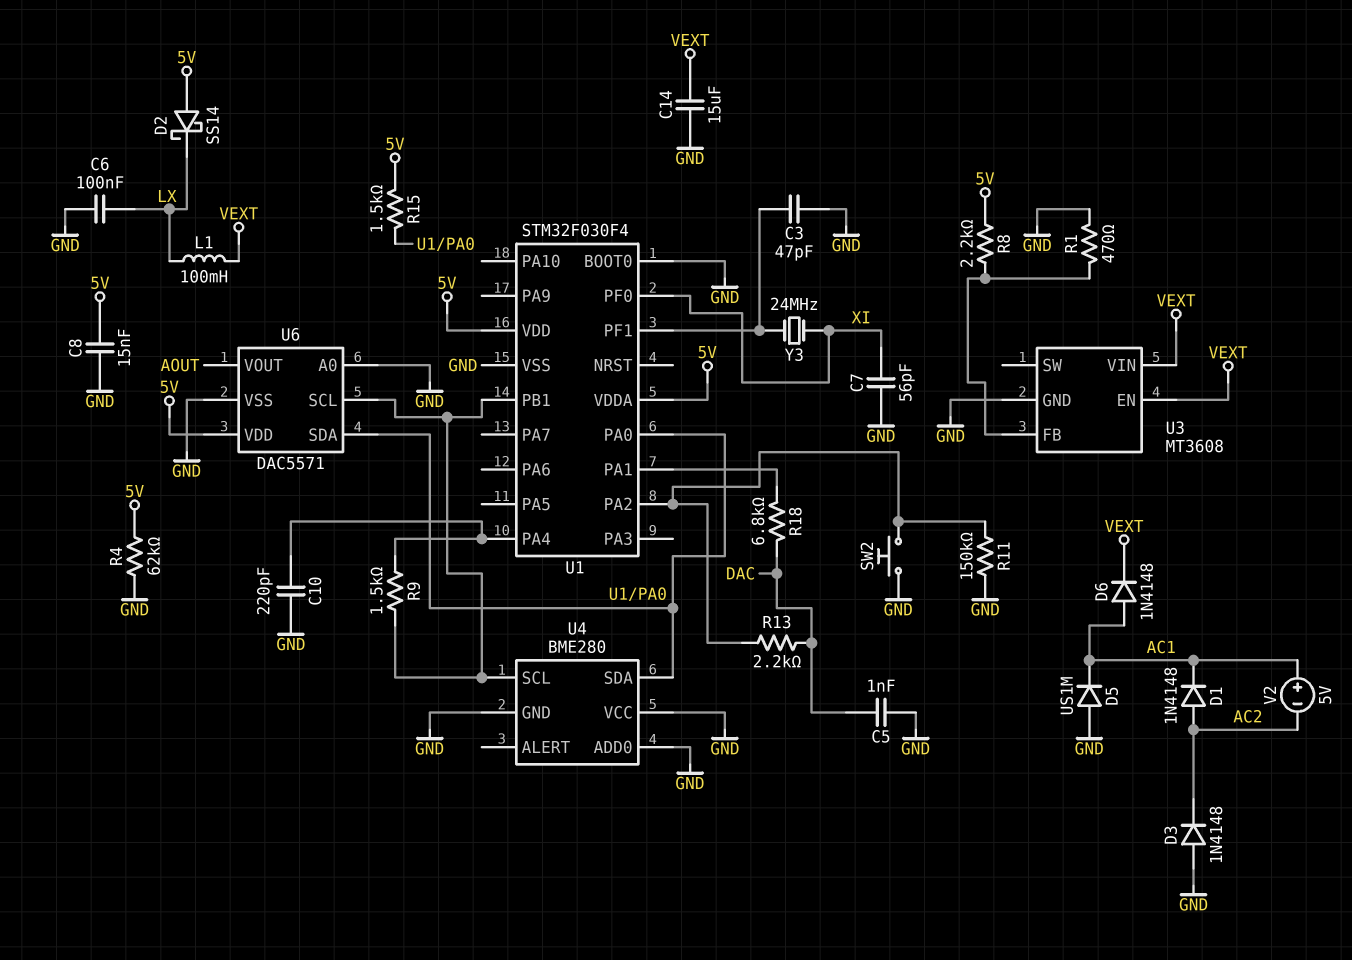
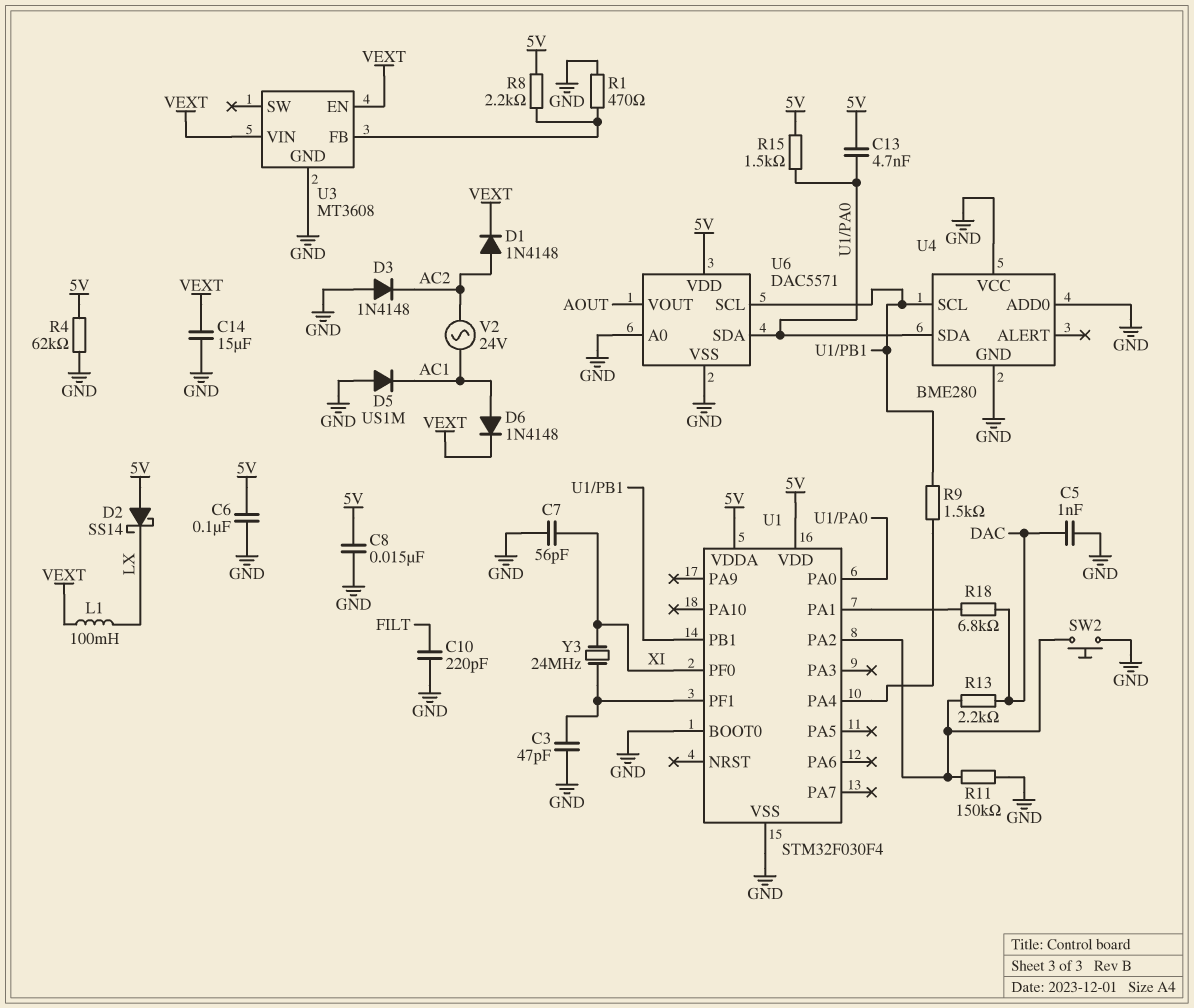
C6: 100nF (GND, LX) -> 100nF (5V, GND)
C10: 220pF (GND, U1/PA4) -> 220pF (FILT, GND)
C13: none -> 4.7nF (5V, U1/PA0)
D1: diode 1N4148 (A AC2, K AC1) -> diode 1N4148 (A AC2, K VEXT)
V2: 5V (plus AC1, minus AC2) -> AC 24V (AC1, AC2)

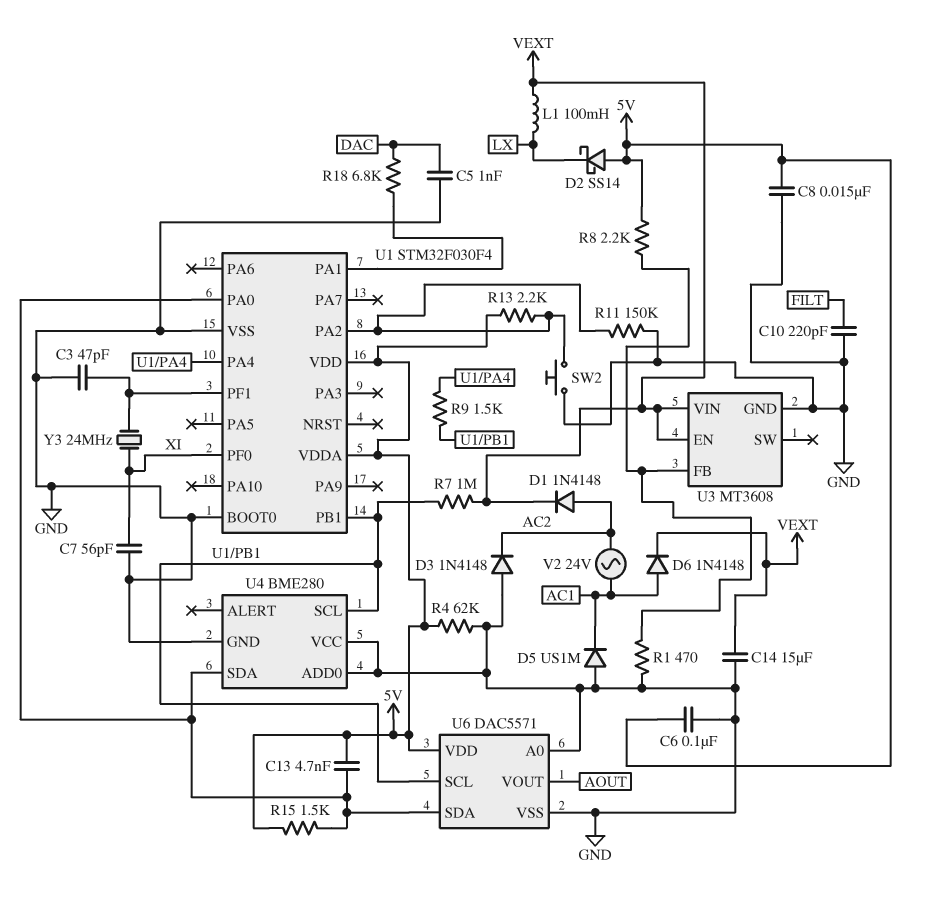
R7: none -> 1M (U1/PB1, VEXT)
R13: 2.2k (DAC, U1/PA2) -> 2.2k (5V, U1/PA2)

